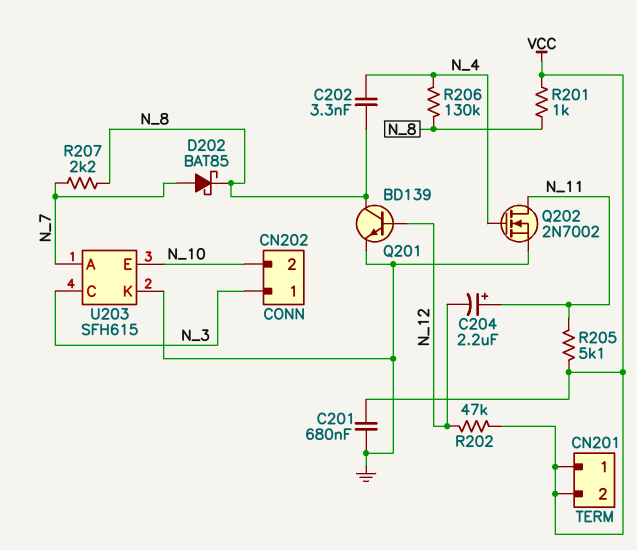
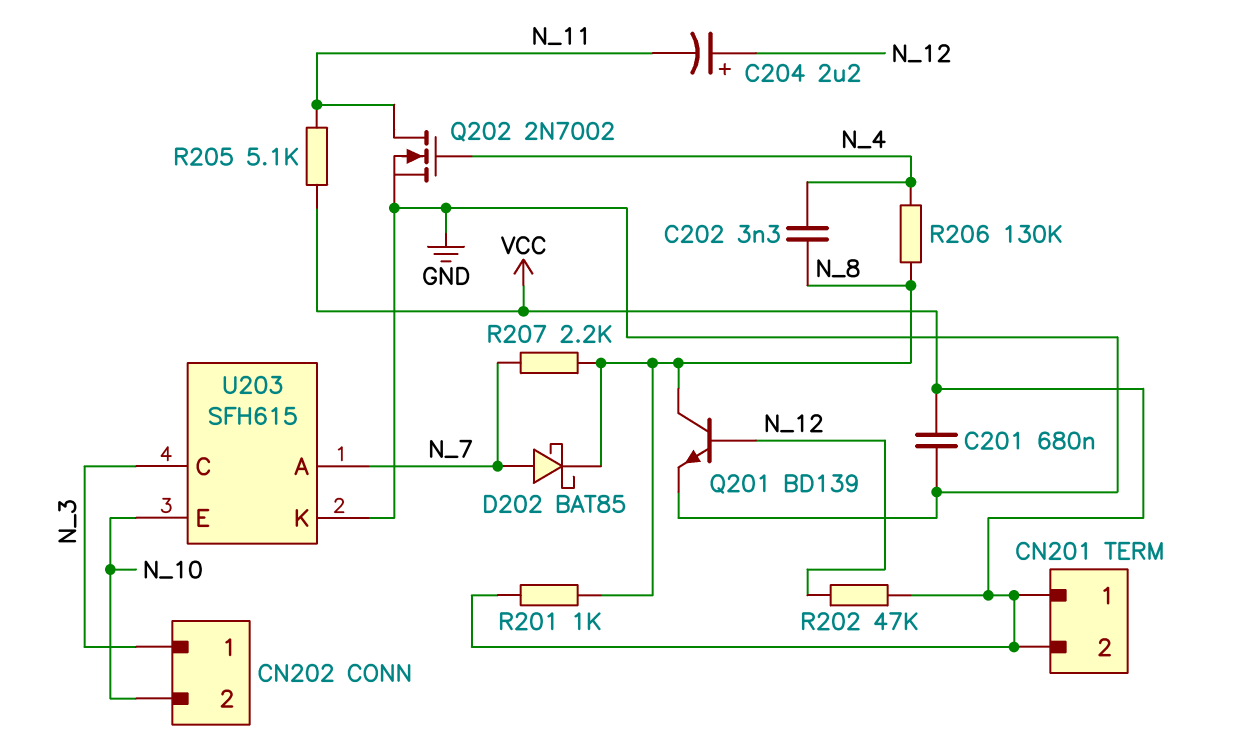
C204: 2.2uF (plus N_11, minus N_12) -> 2.2uF (plus N_12, minus N_11)

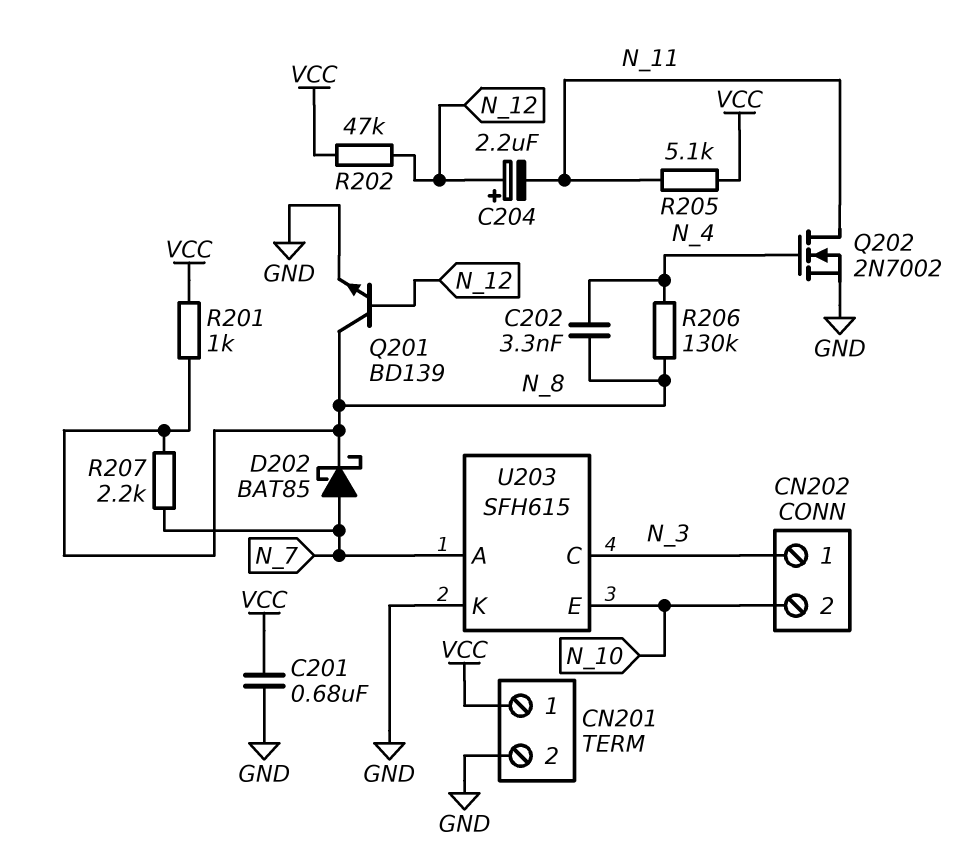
CN201 pin 2: VCC -> GND

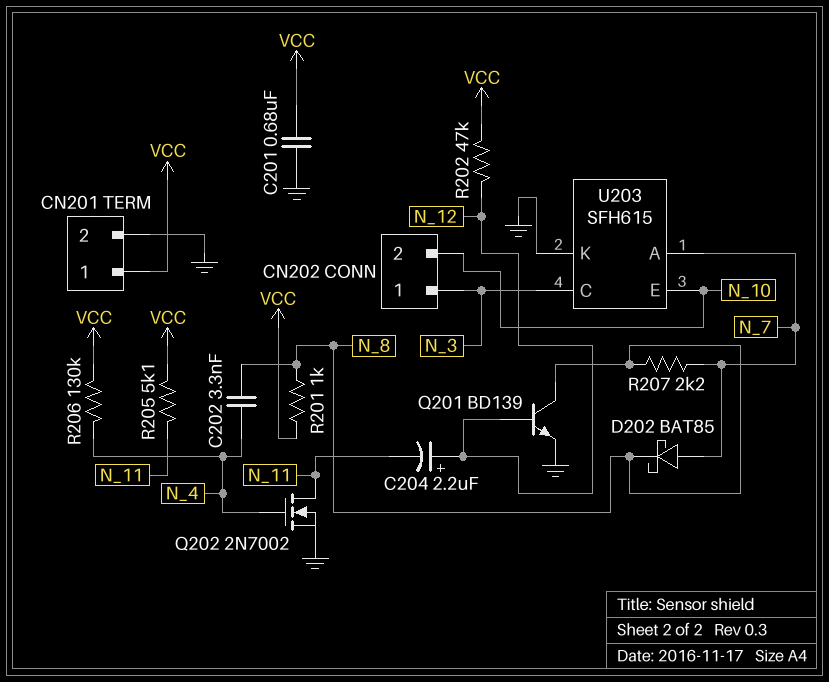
R206: 130k (N_4, N_8) -> 130k (N_4, VCC)

